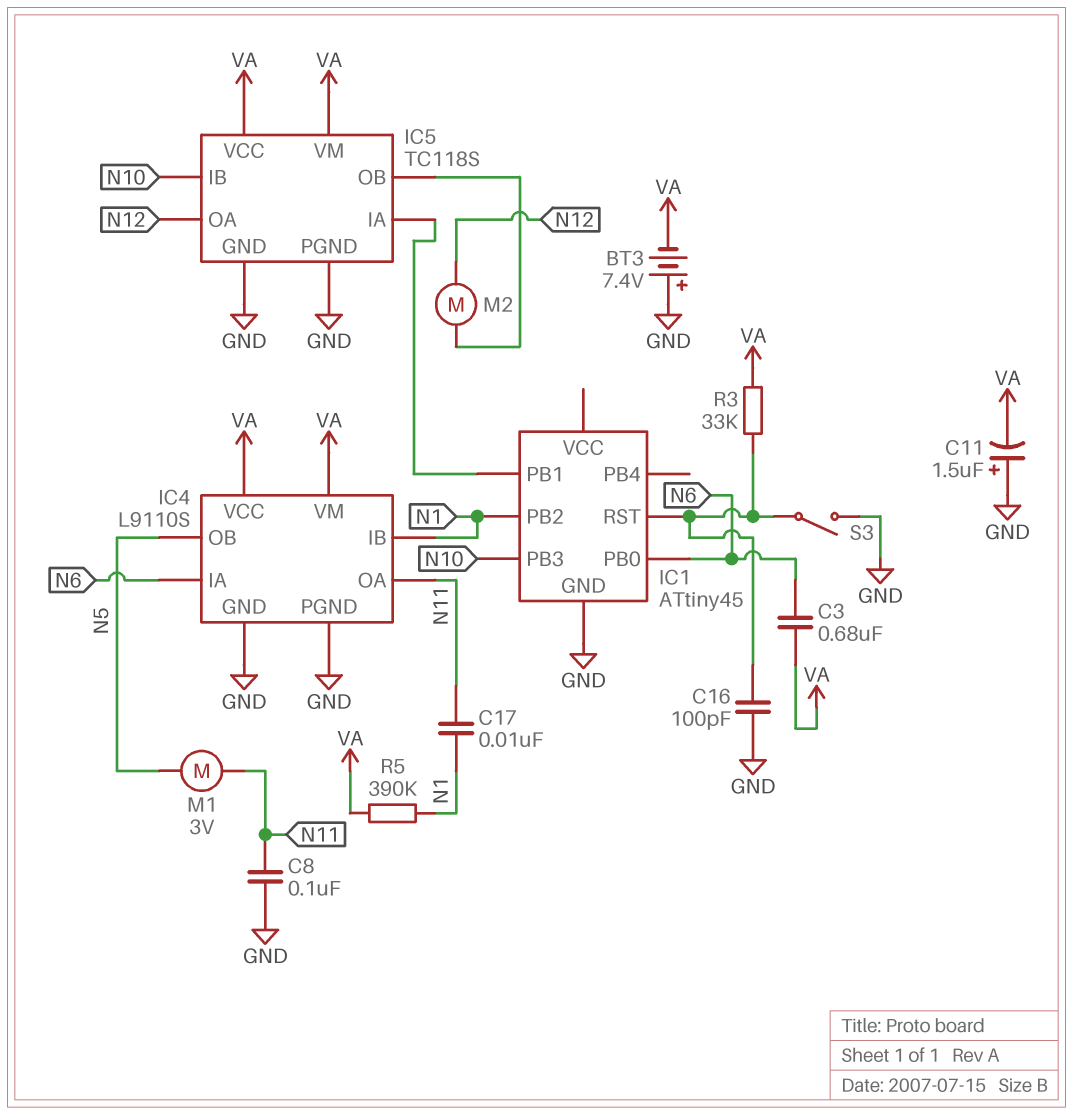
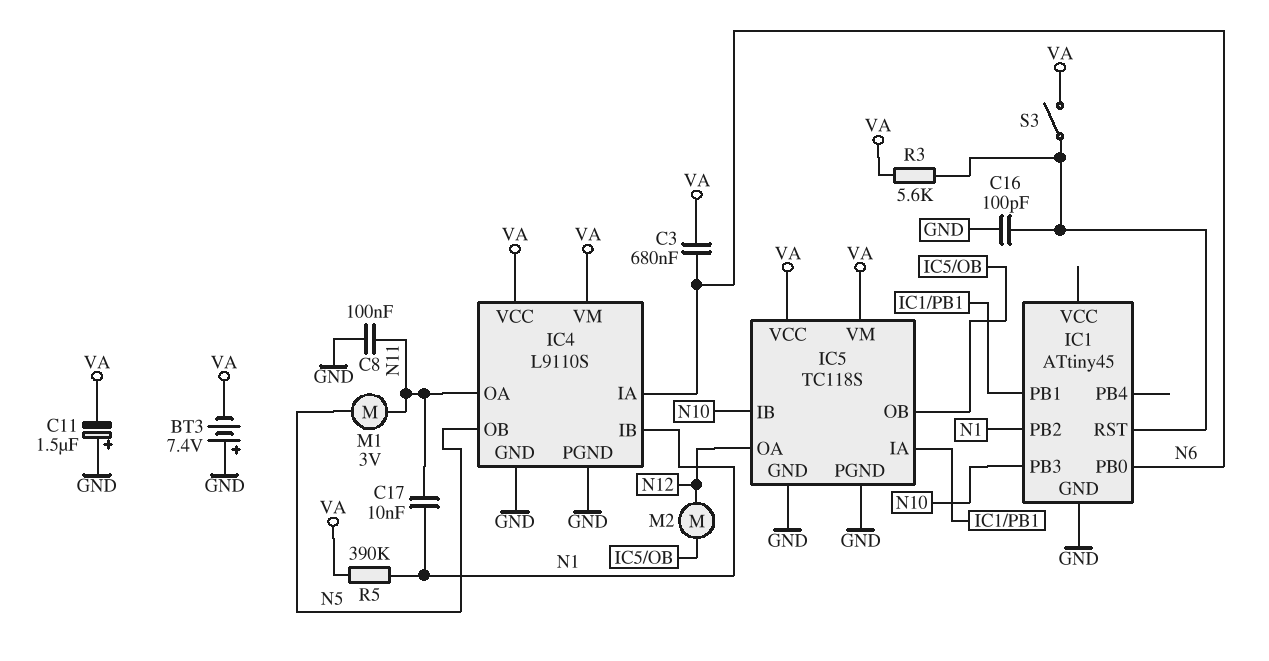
R3: 33k (IC1/RST, VA) -> 5.6k (IC1/RST, VA)
S3: switch (GND, IC1/RST) -> switch (IC1/RST, VA)

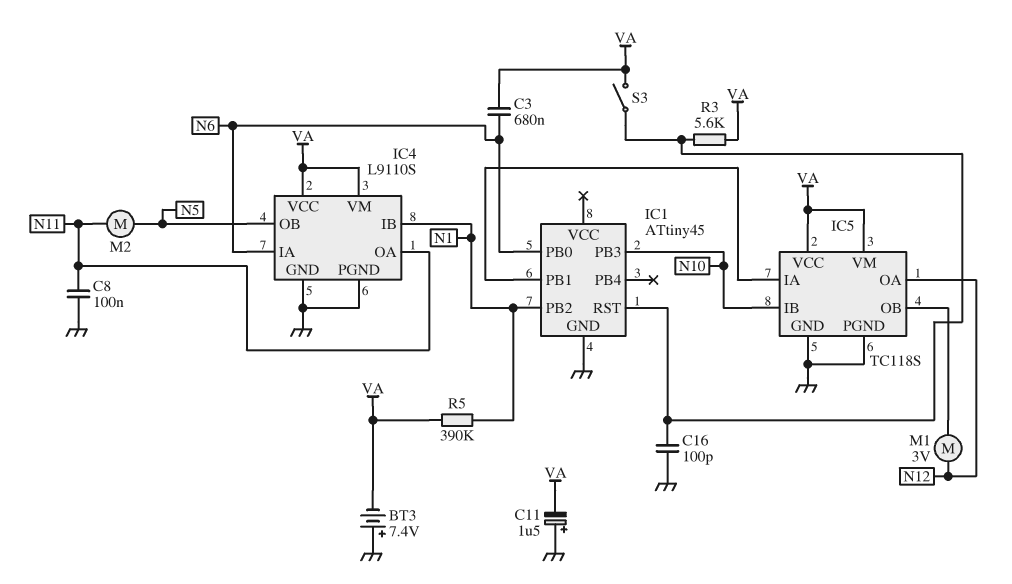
C17: 10nF (N1, N11) -> none
M1: motor 3V (N5, N11) -> motor 3V (IC5/OB, N12)
M2: motor (IC5/OB, N12) -> motor (N5, N11)

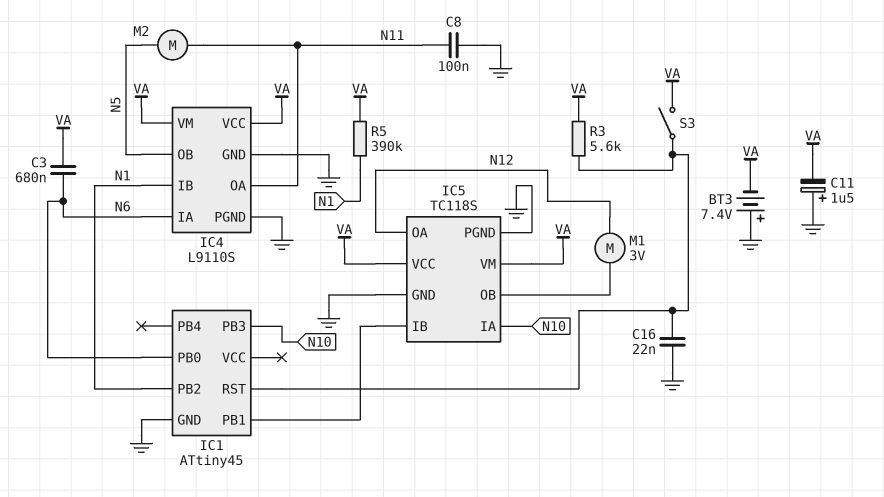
C16: 100pF (GND, IC1/RST) -> 22nF (GND, IC1/RST)
IC5 pin IA: IC1/PB1 -> N10
IC5 pin IB: N10 -> IC1/PB1

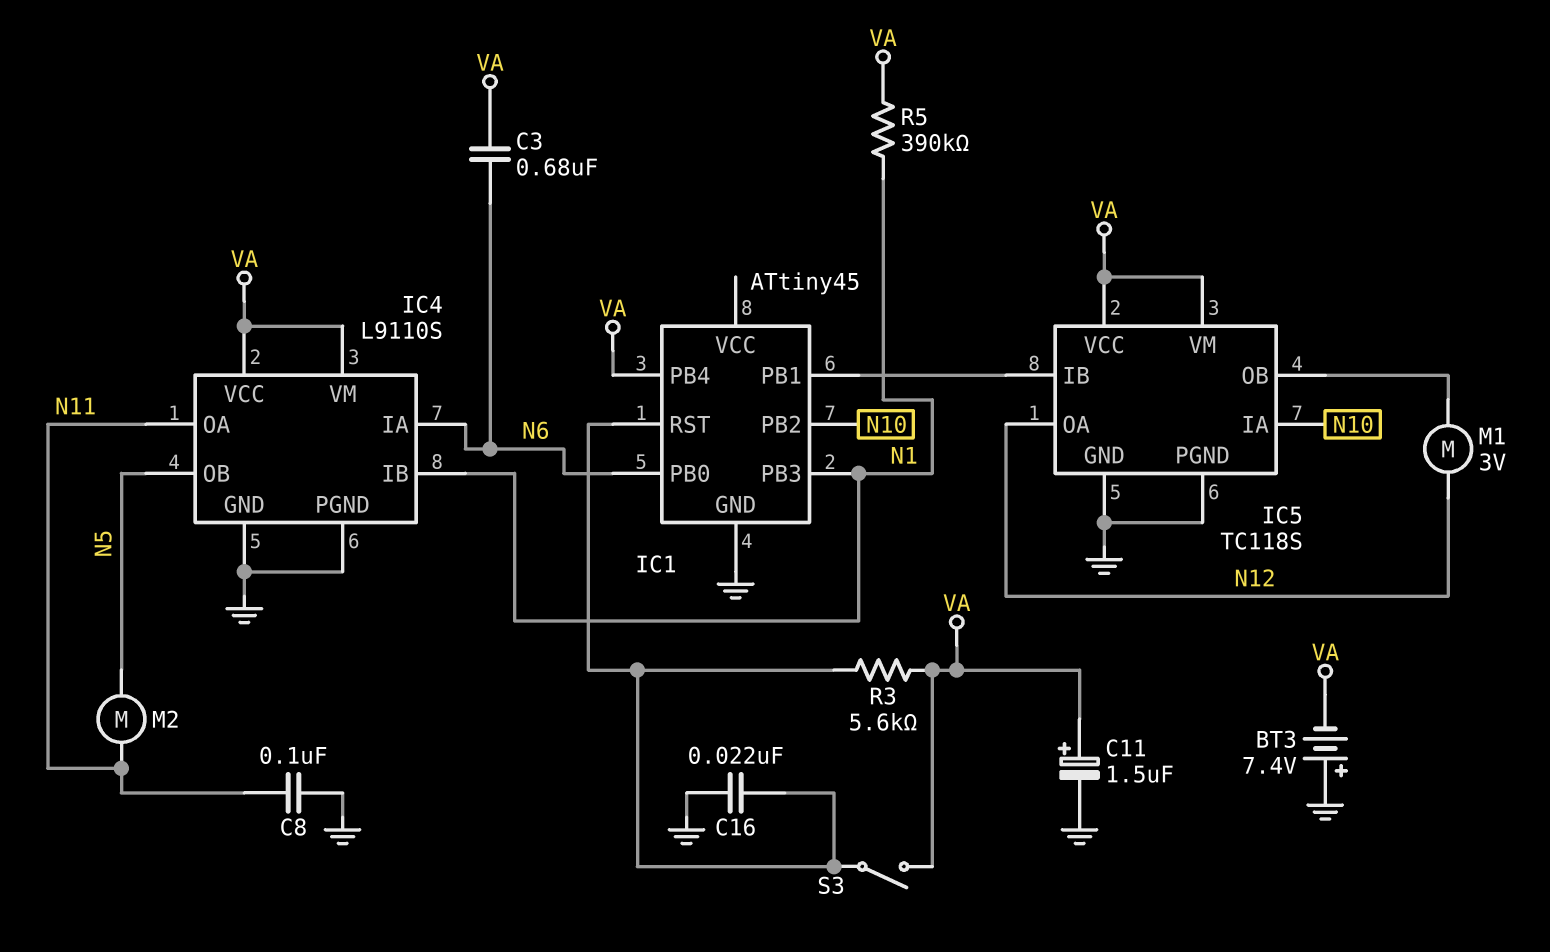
C11: 1.5uF (plus GND, minus VA) -> 1.5uF (plus VA, minus GND)
IC1 pin PB2: N1 -> N10
IC1 pin PB3: N10 -> N1
IC1 pin PB4: none -> VA

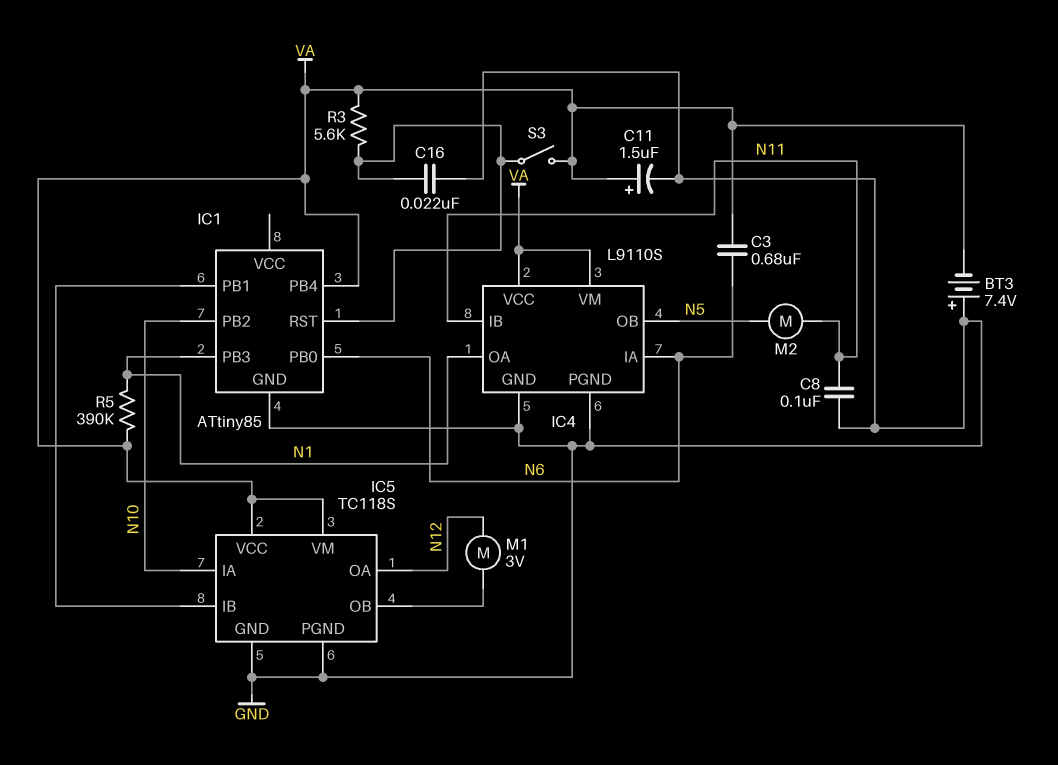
IC1: ATtiny45 -> ATtiny85
IC4 pin IB: N1 -> N11
IC4 pin OA: N11 -> N1

